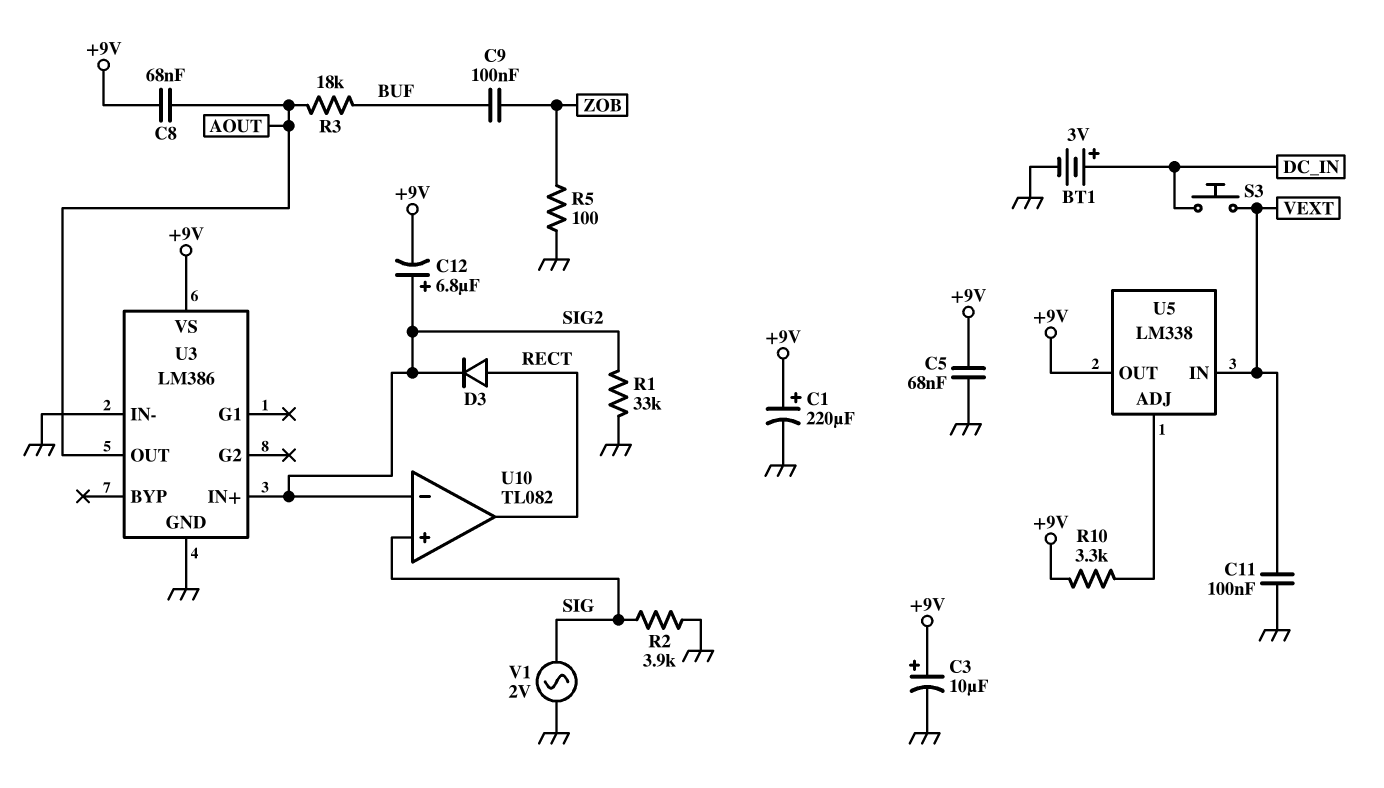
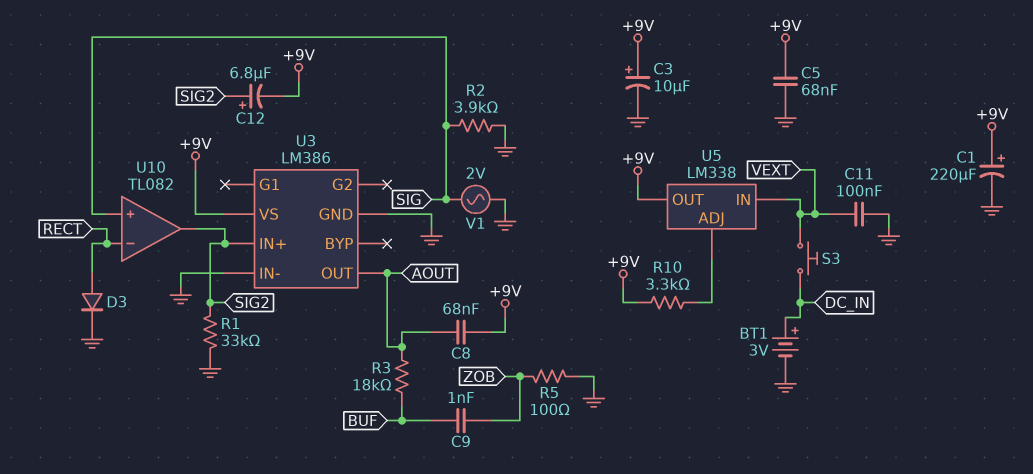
C9: 100nF (BUF, ZOB) -> 1nF (BUF, ZOB)
D3: diode (A RECT, K SIG2) -> diode (A RECT, K GND)
U10 pin in-: SIG2 -> RECT
U10 pin out: RECT -> SIG2

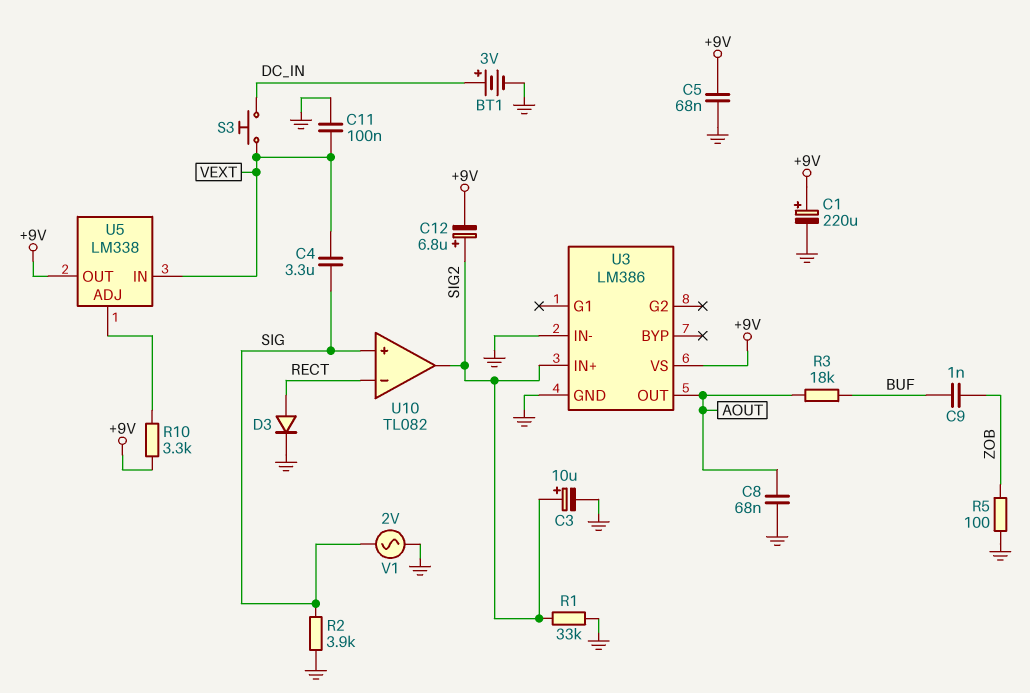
C3: 10uF (plus +9V, minus GND) -> 10uF (plus SIG2, minus GND)
C4: none -> 3.3uF (SIG, VEXT)
C8: 68nF (+9V, AOUT) -> 68nF (AOUT, GND)

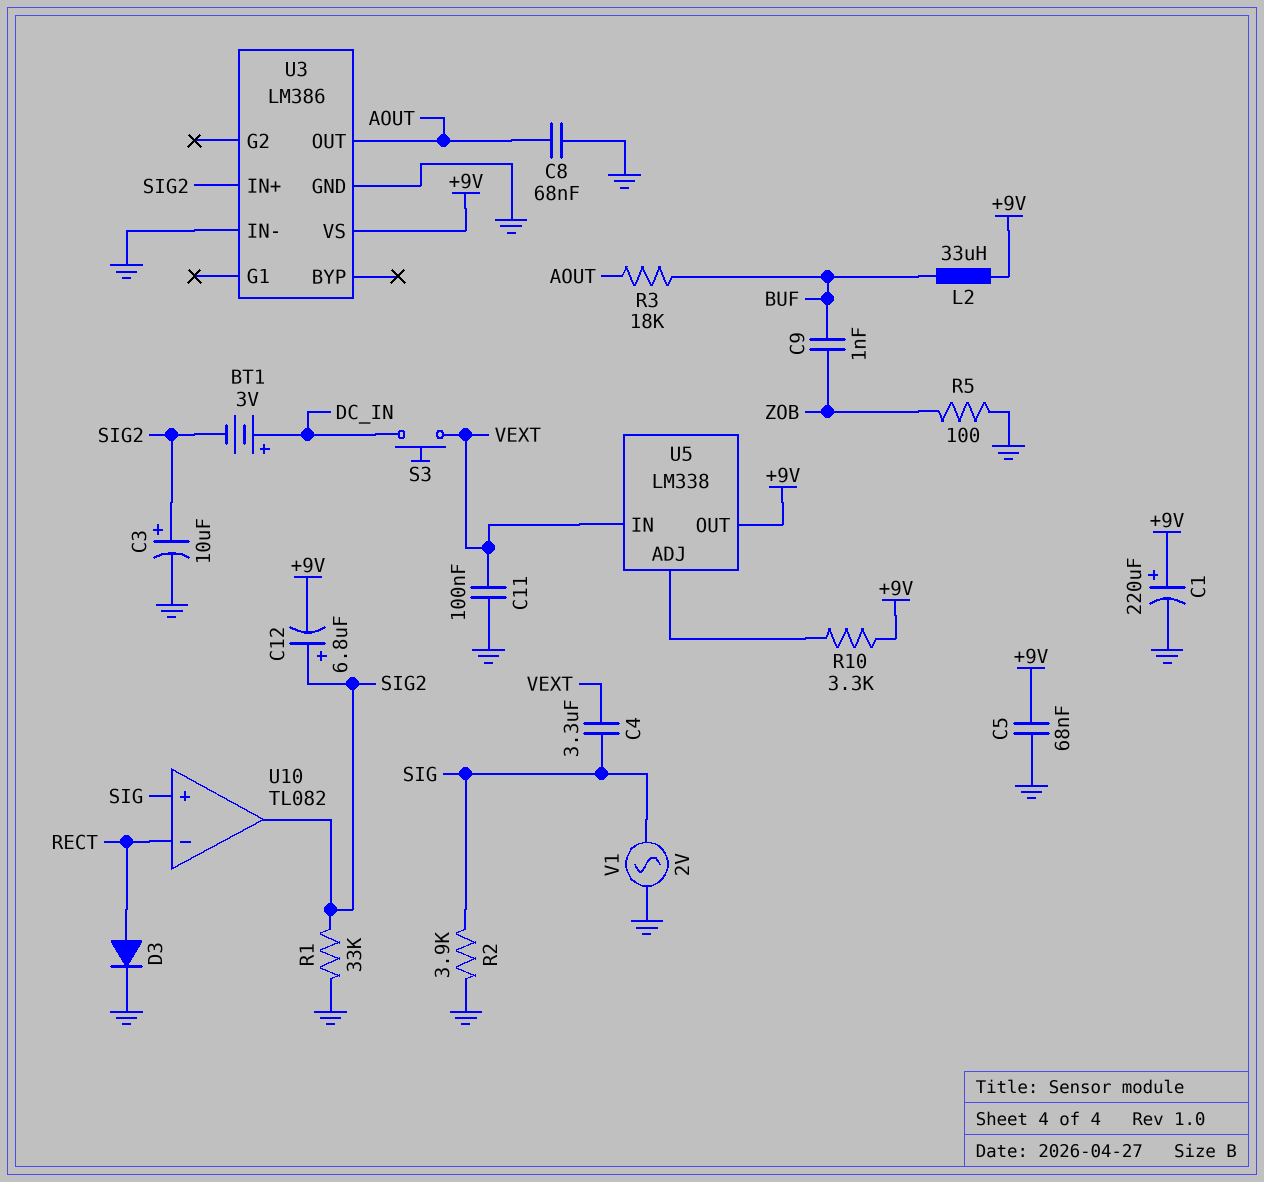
BT1: 3V (plus DC_IN, minus GND) -> 3V (plus DC_IN, minus SIG2)
L2: none -> 33uH (+9V, BUF)

